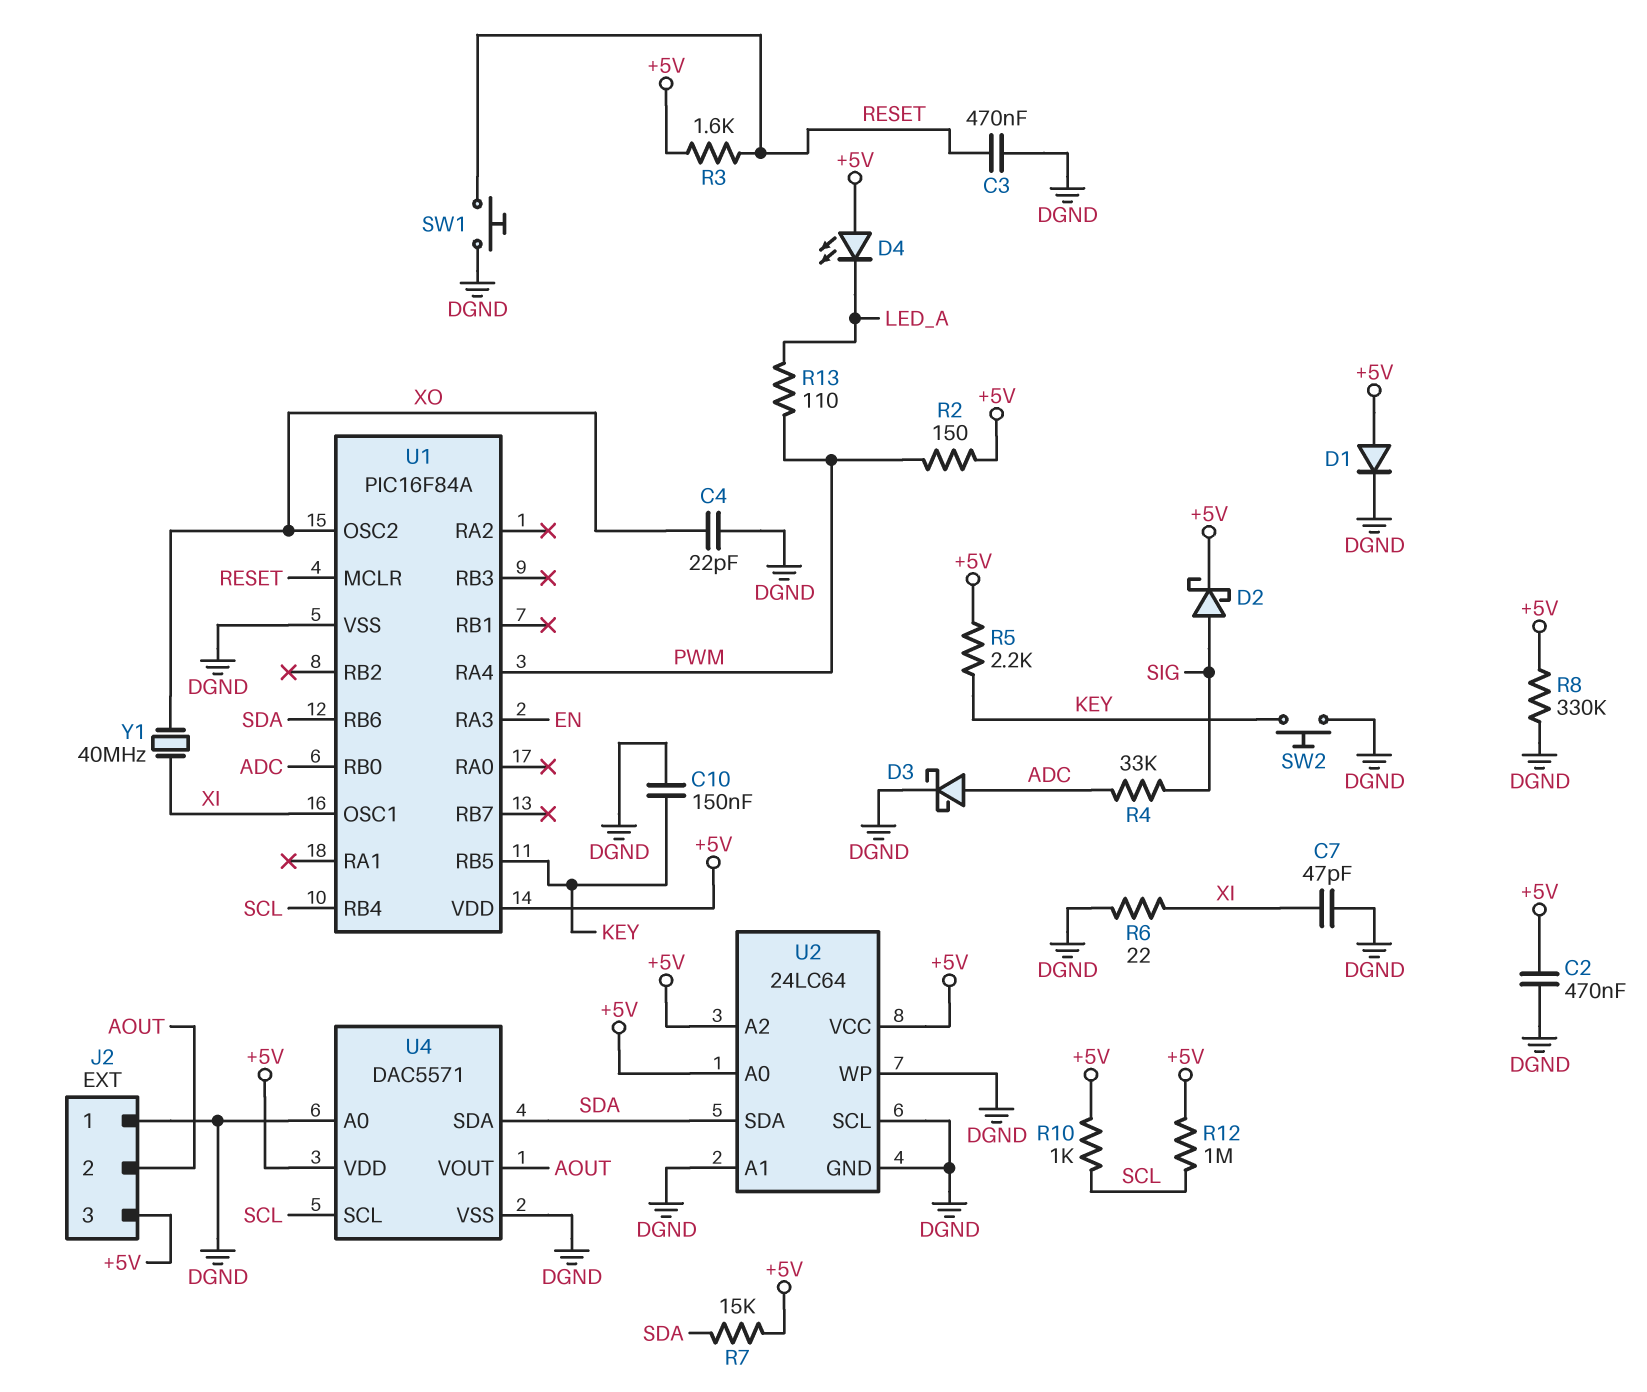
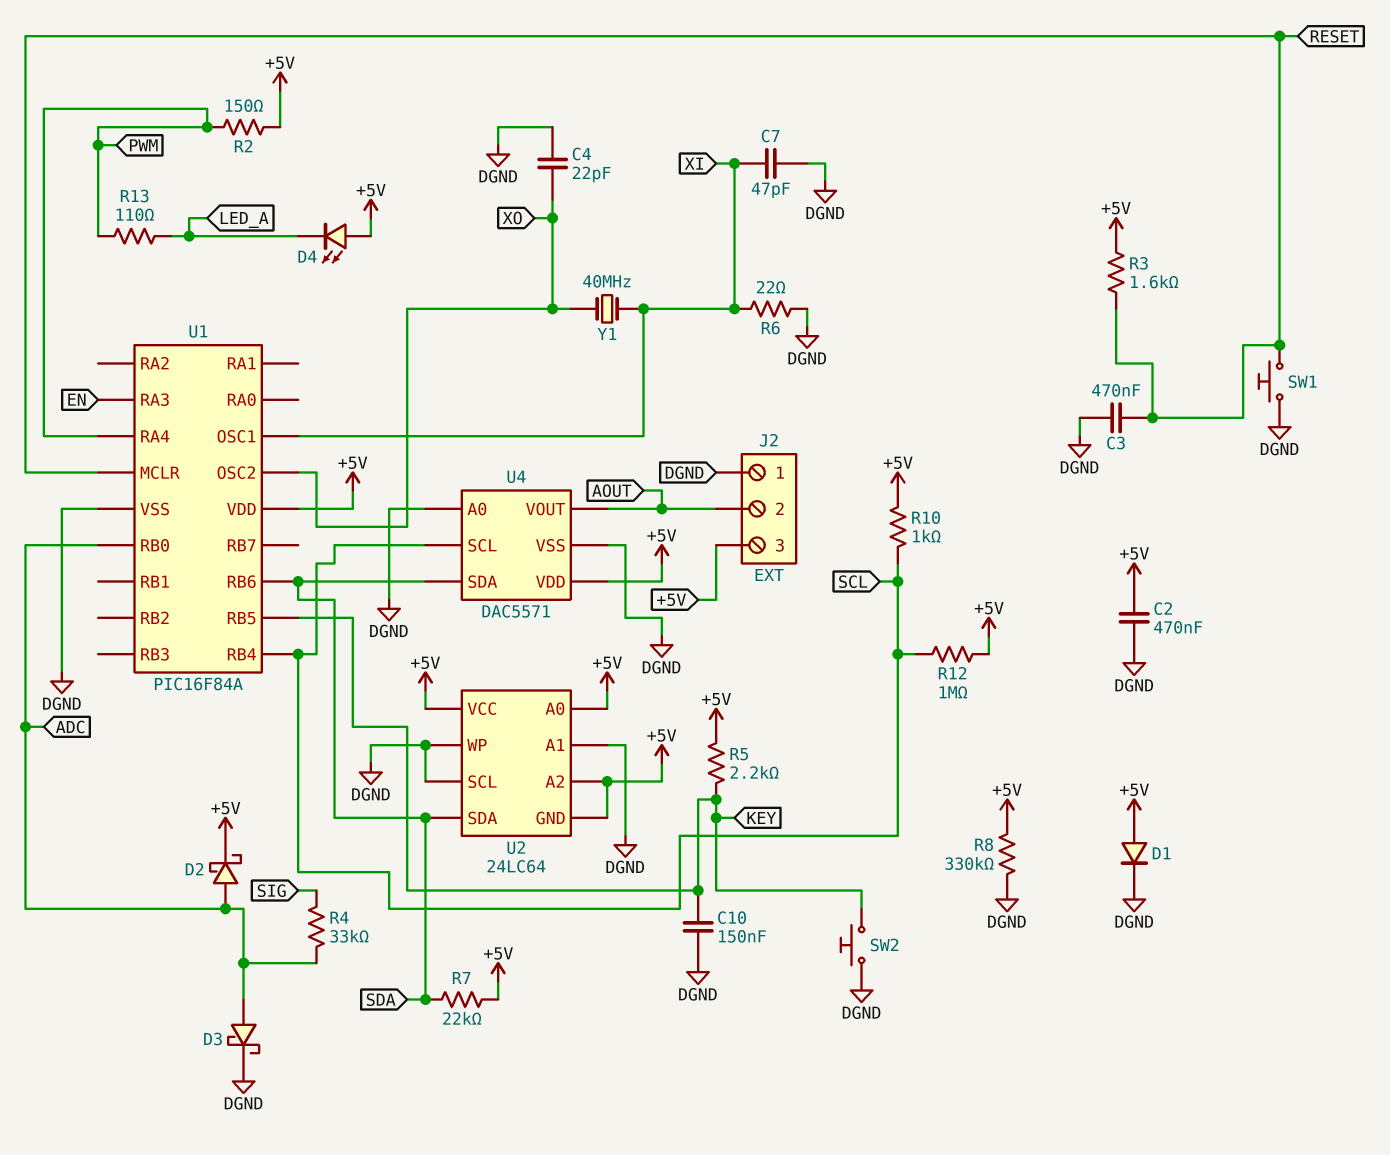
D2: schottky (A SIG, K +5V) -> schottky (A ADC, K +5V)
R7: 15k (+5V, SDA) -> 22k (+5V, SDA)
U2 pin GND: DGND -> +5V

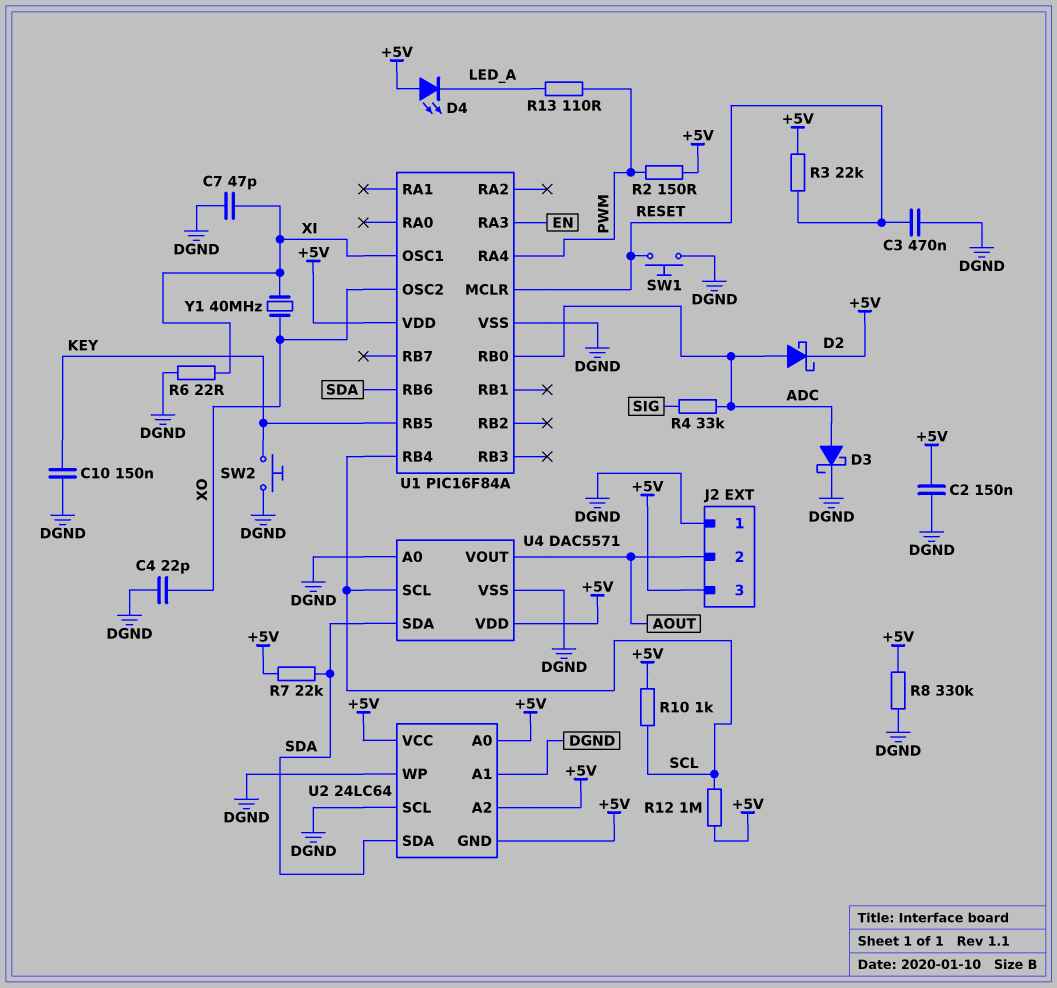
C2: 470nF (+5V, DGND) -> 150nF (+5V, DGND)
D1: diode (A +5V, K DGND) -> none
R3: 1.6k (+5V, RESET) -> 22k (+5V, RESET)
R5: 2.2k (+5V, KEY) -> none

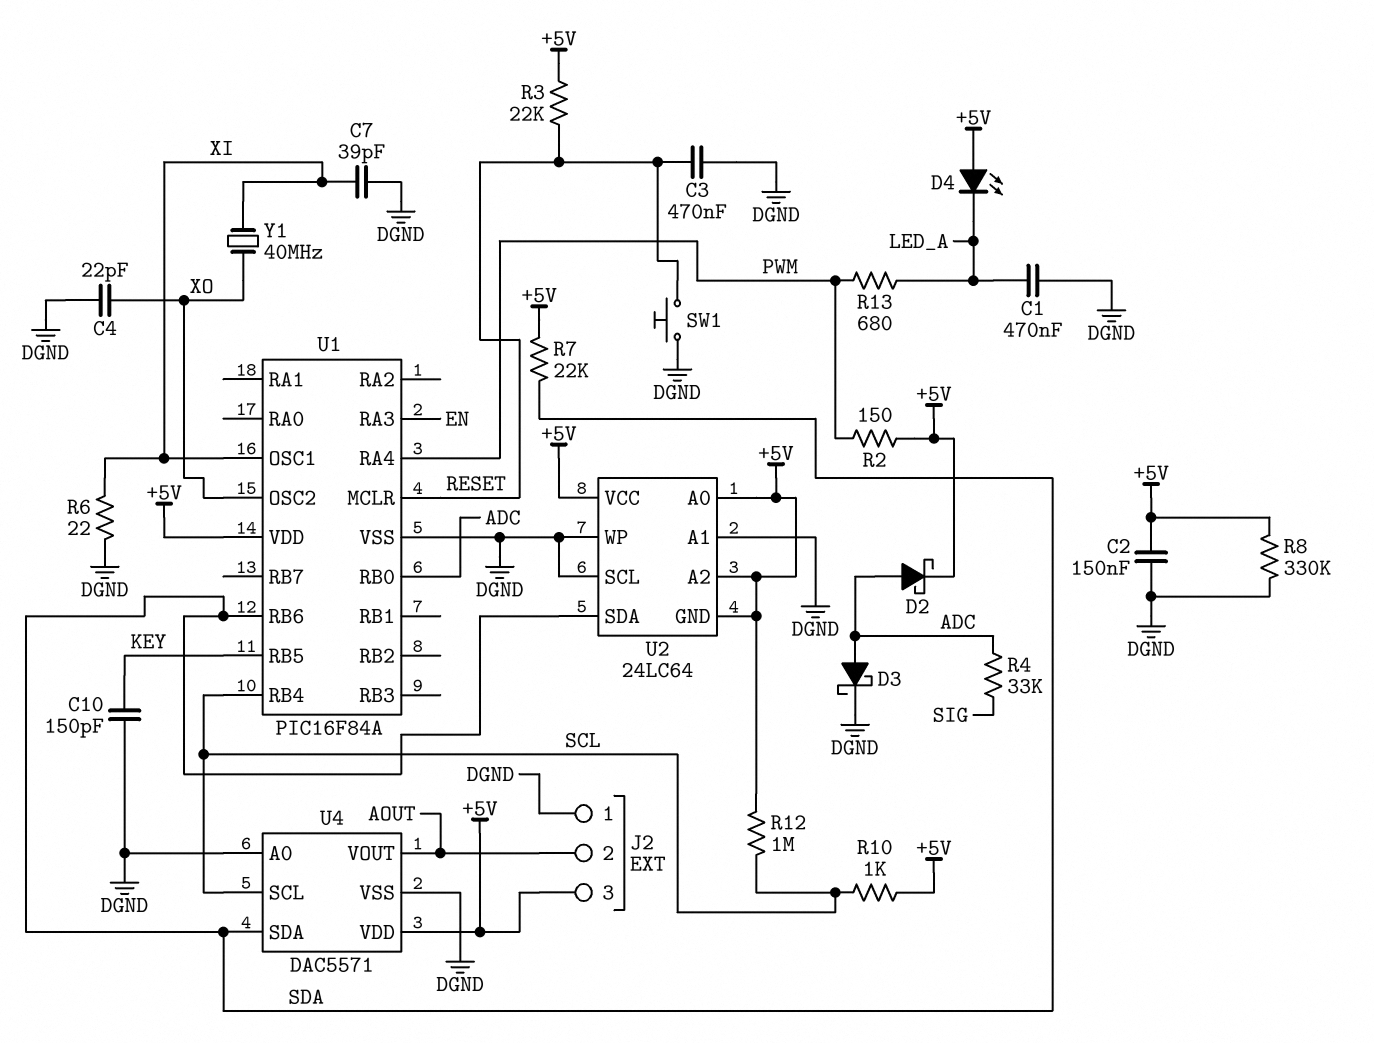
C1: none -> 470nF (DGND, LED_A)
C7: 47pF (DGND, XI) -> 39pF (DGND, XI)
C10: 150nF (DGND, KEY) -> 150pF (DGND, KEY)
R13: 110 (LED_A, PWM) -> 680 (LED_A, PWM)
SW2: button (DGND, KEY) -> none

